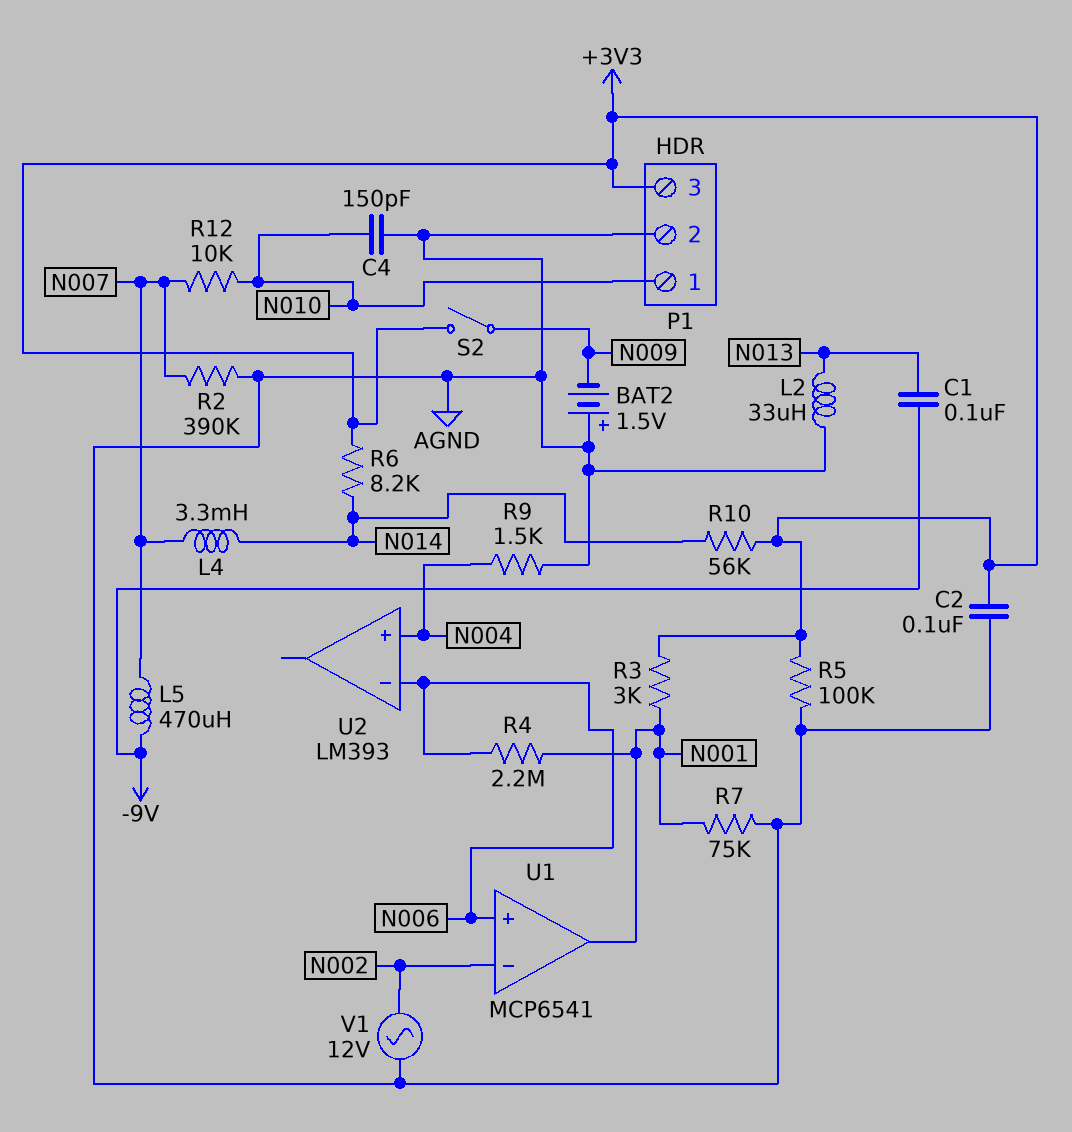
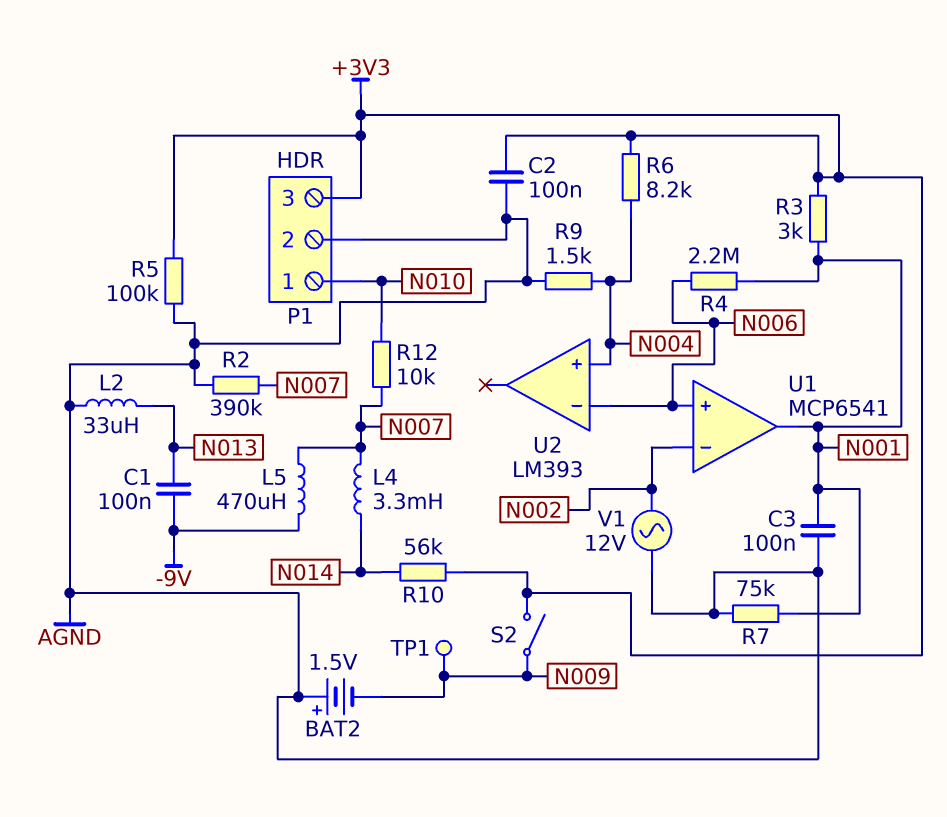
C3: none -> 100nF (AGND, N001)
C4: 150pF (AGND, N010) -> none
R6: 8.2k (+3V3, N014) -> 8.2k (+3V3, N004)
TP1: none -> test point (N009)

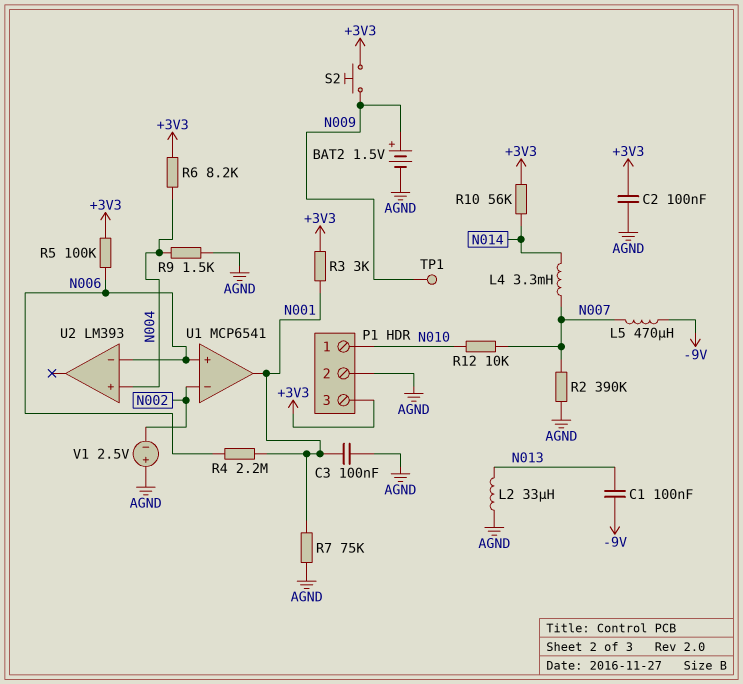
BAT2: 1.5V (plus AGND, minus N009) -> 1.5V (plus N009, minus AGND)
R5: 100k (+3V3, AGND) -> 100k (+3V3, N006)
S2: switch (+3V3, N009) -> button (+3V3, N009)
V1: AC 12V (AGND, N002) -> 2.5V (plus AGND, minus N002)

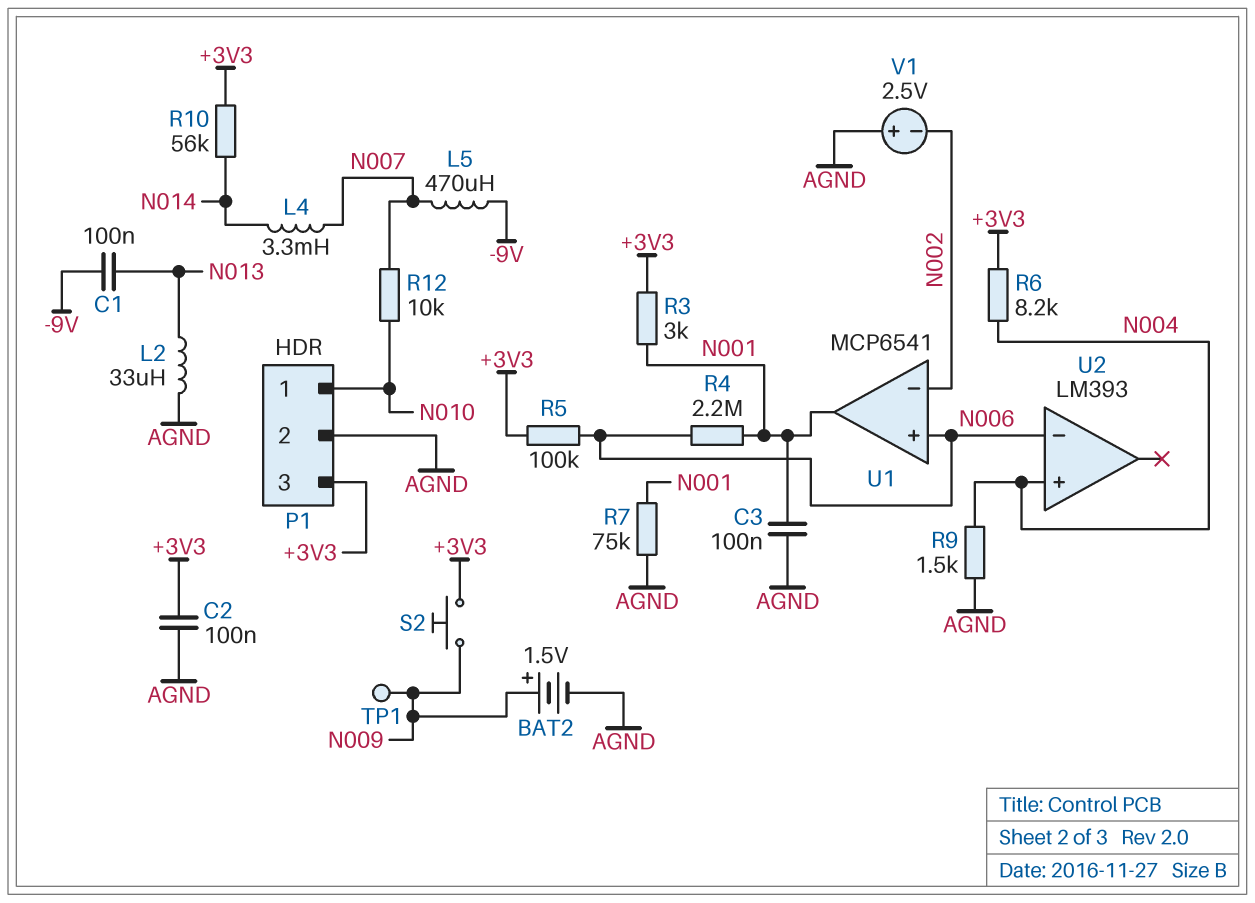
R2: 390k (AGND, N007) -> none

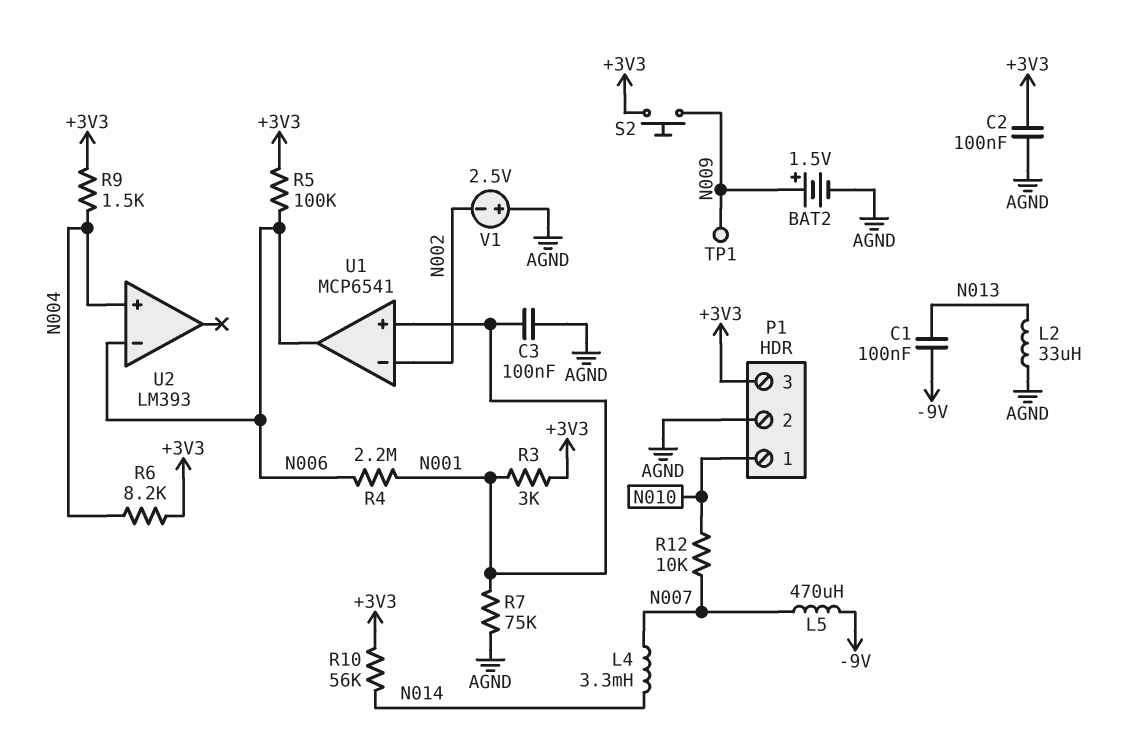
R9: 1.5k (AGND, N004) -> 1.5k (+3V3, N004)
U1 pin in+: N006 -> N001
U1 pin out: N001 -> N006

